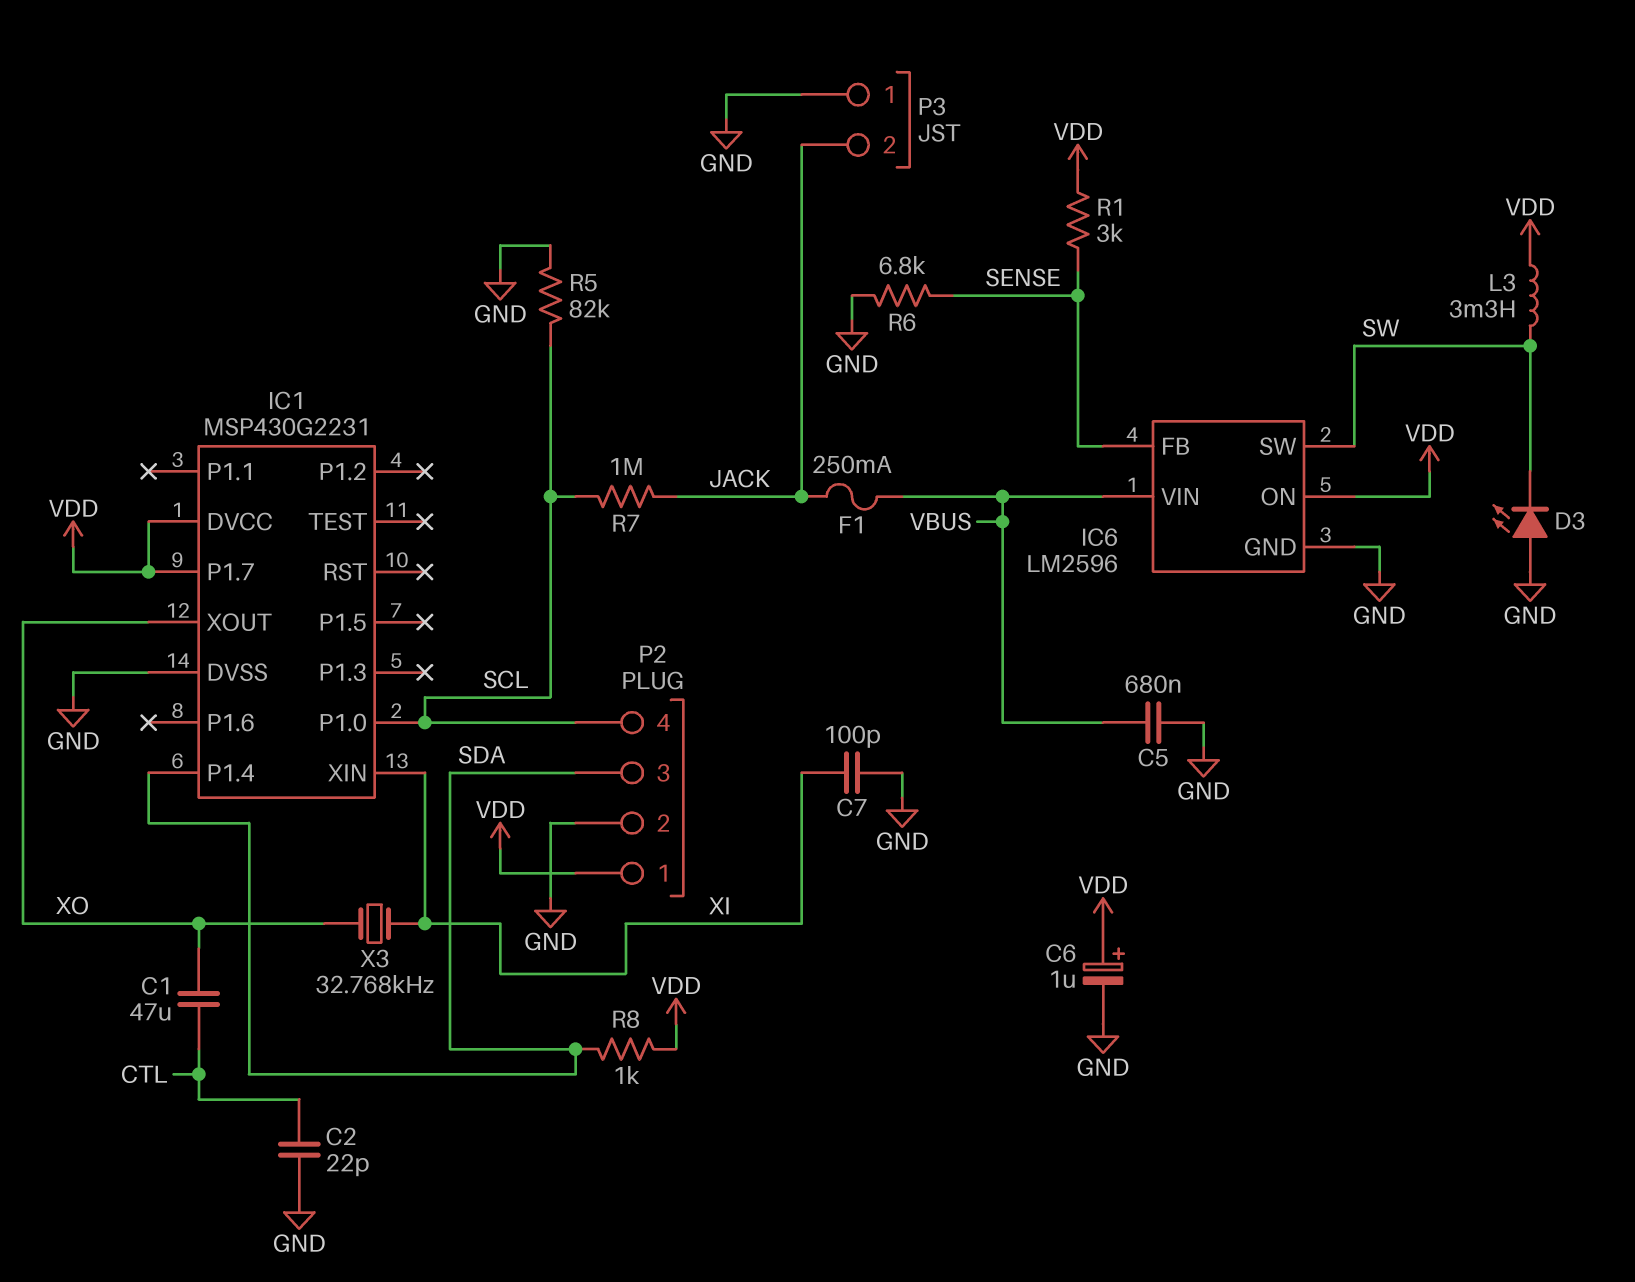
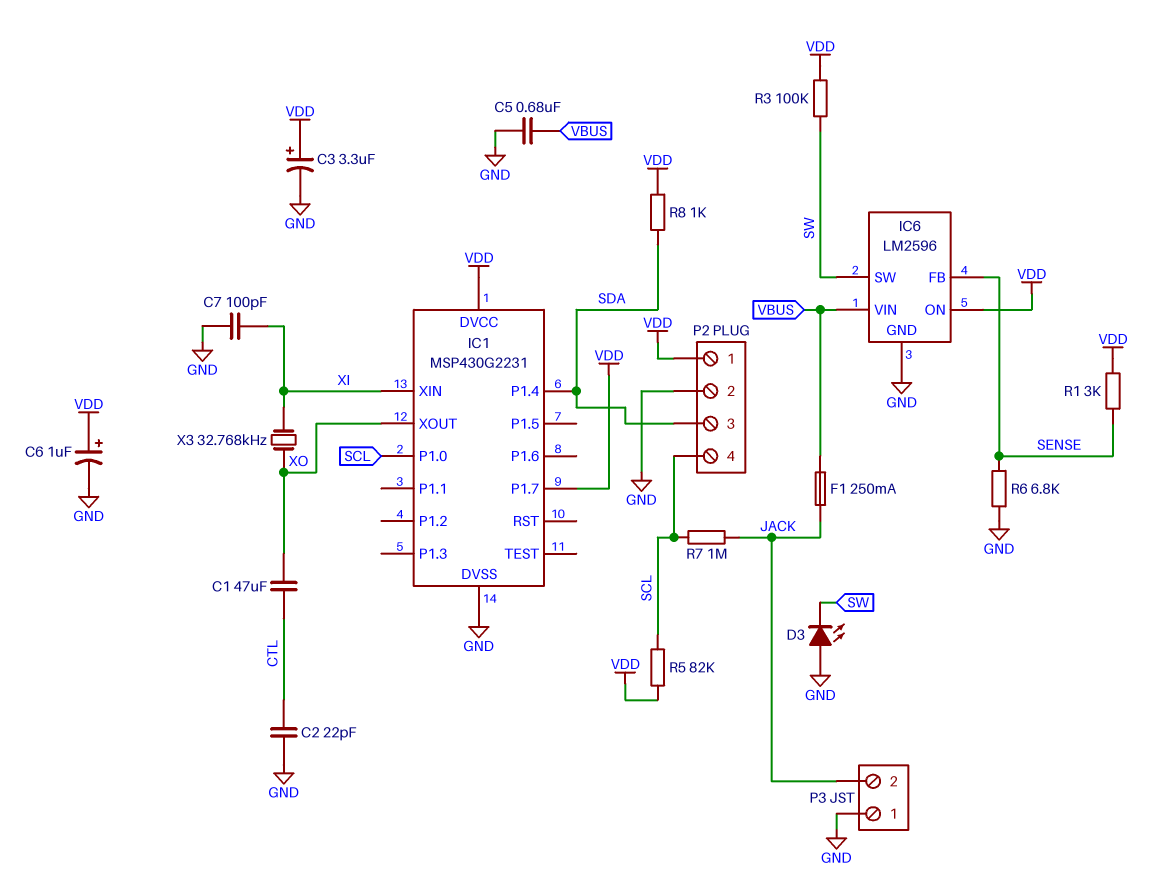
C3: none -> 3.3uF (plus VDD, minus GND)
L3: 3.3mH (SW, VDD) -> none
R3: none -> 100k (SW, VDD)
R5: 82k (GND, SCL) -> 82k (SCL, VDD)

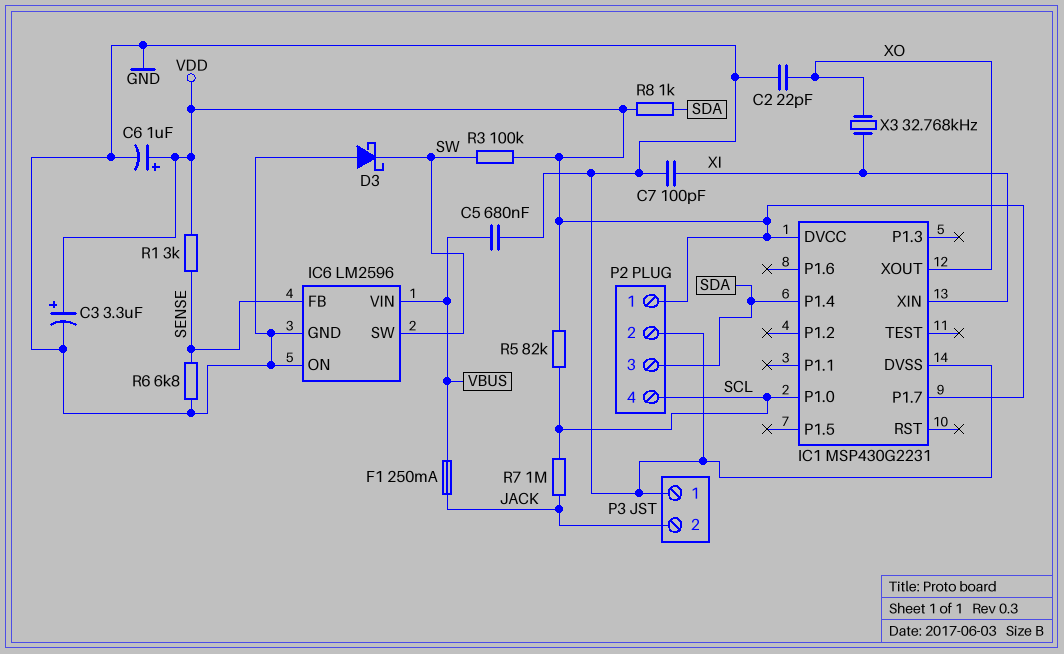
C1: 47uF (CTL, XO) -> none
C2: 22pF (CTL, GND) -> 22pF (GND, XO)
D3: LED (A GND, K SW) -> schottky (A GND, K SW)
IC6 pin ON: VDD -> GND

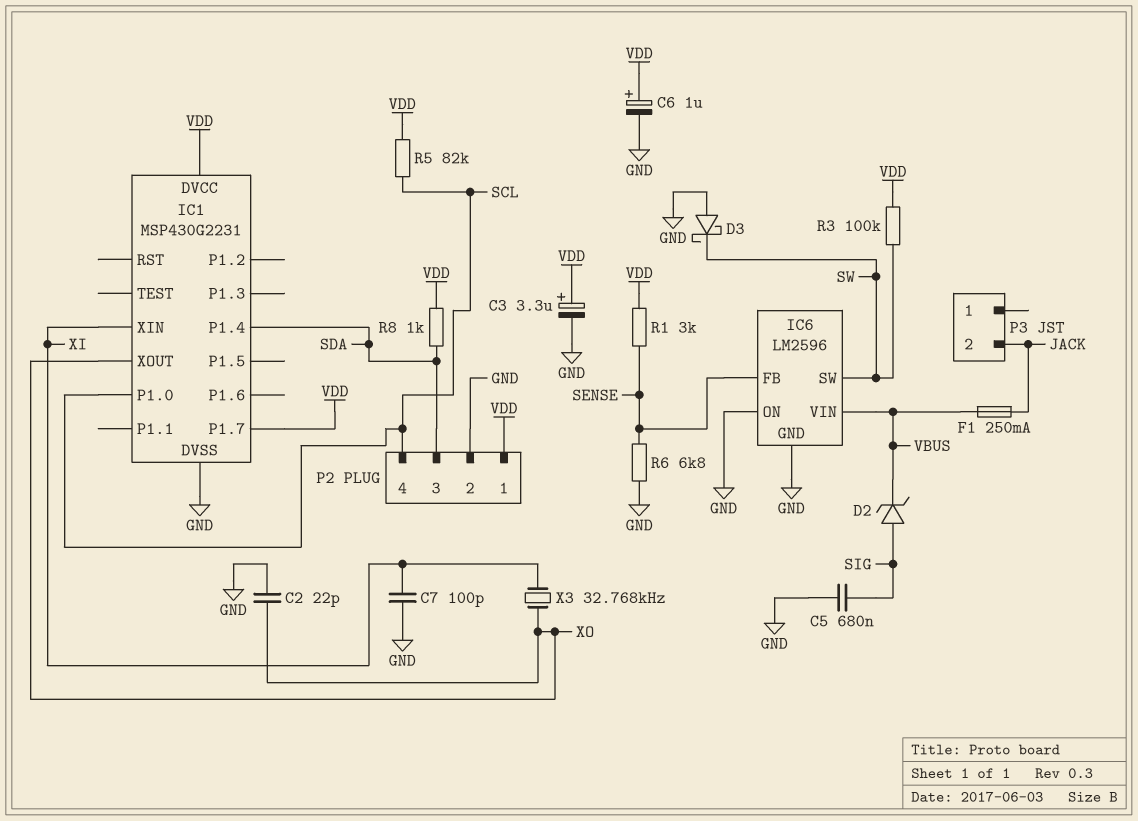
C5: 680nF (GND, VBUS) -> 680nF (GND, SIG)
D2: none -> zener (A SIG, K VBUS)
P3 pin 1: GND -> none
R7: 1M (JACK, SCL) -> none

